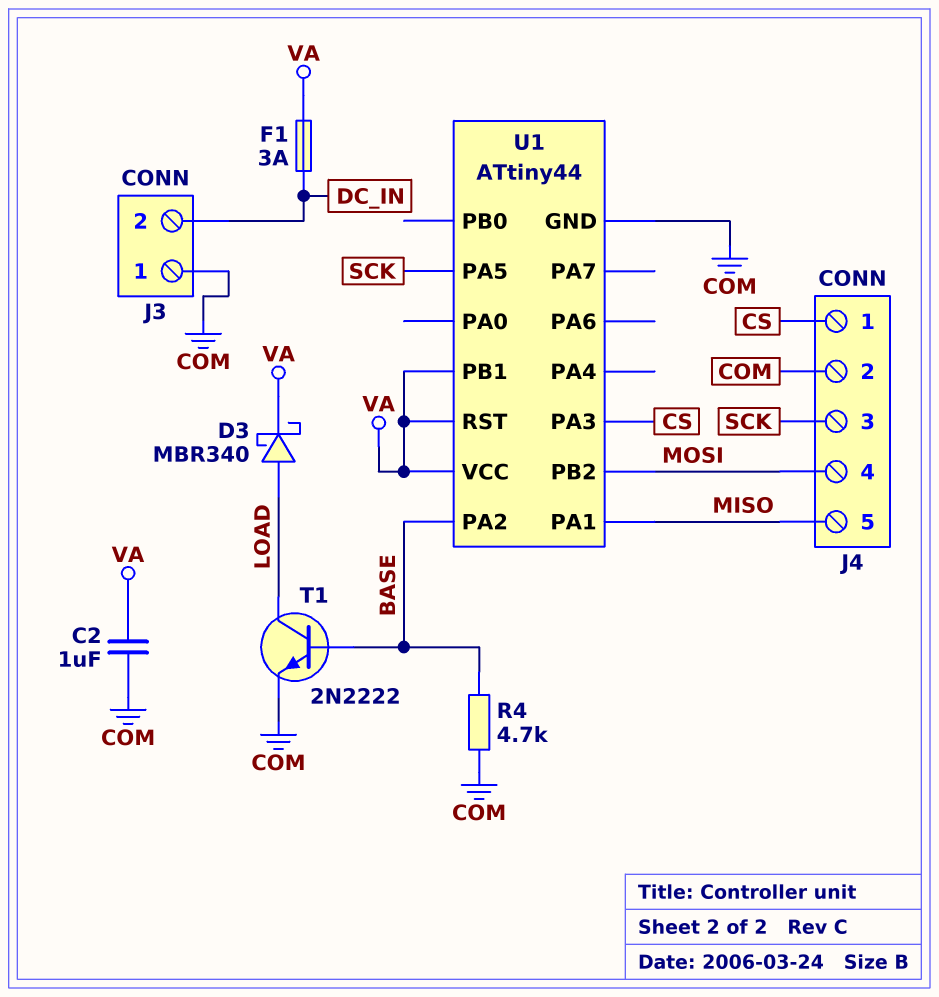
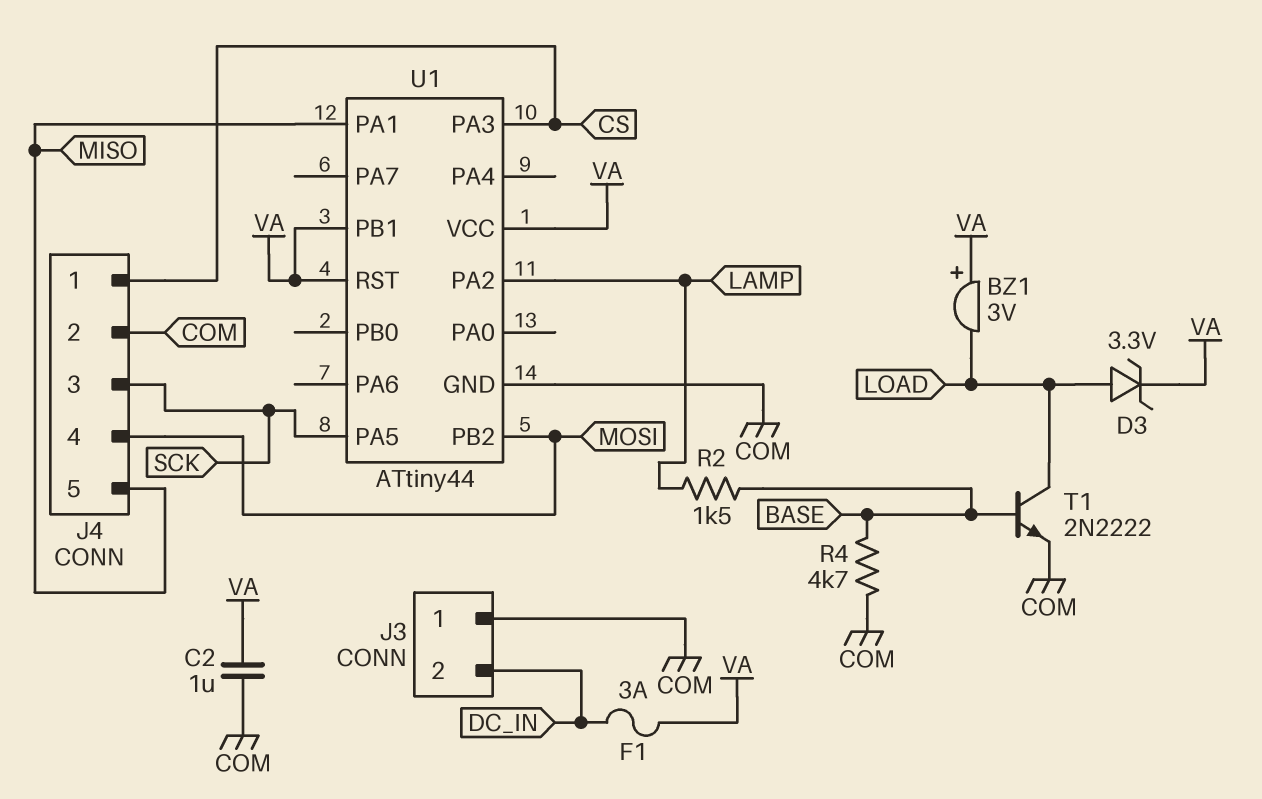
BZ1: none -> buzzer 3V (plus VA, minus LOAD)
D3: schottky MBR340 (A LOAD, K VA) -> zener 3.3V (A LOAD, K VA)
R2: none -> 1.5k (BASE, LAMP)
U1 pin PA2: BASE -> LAMP

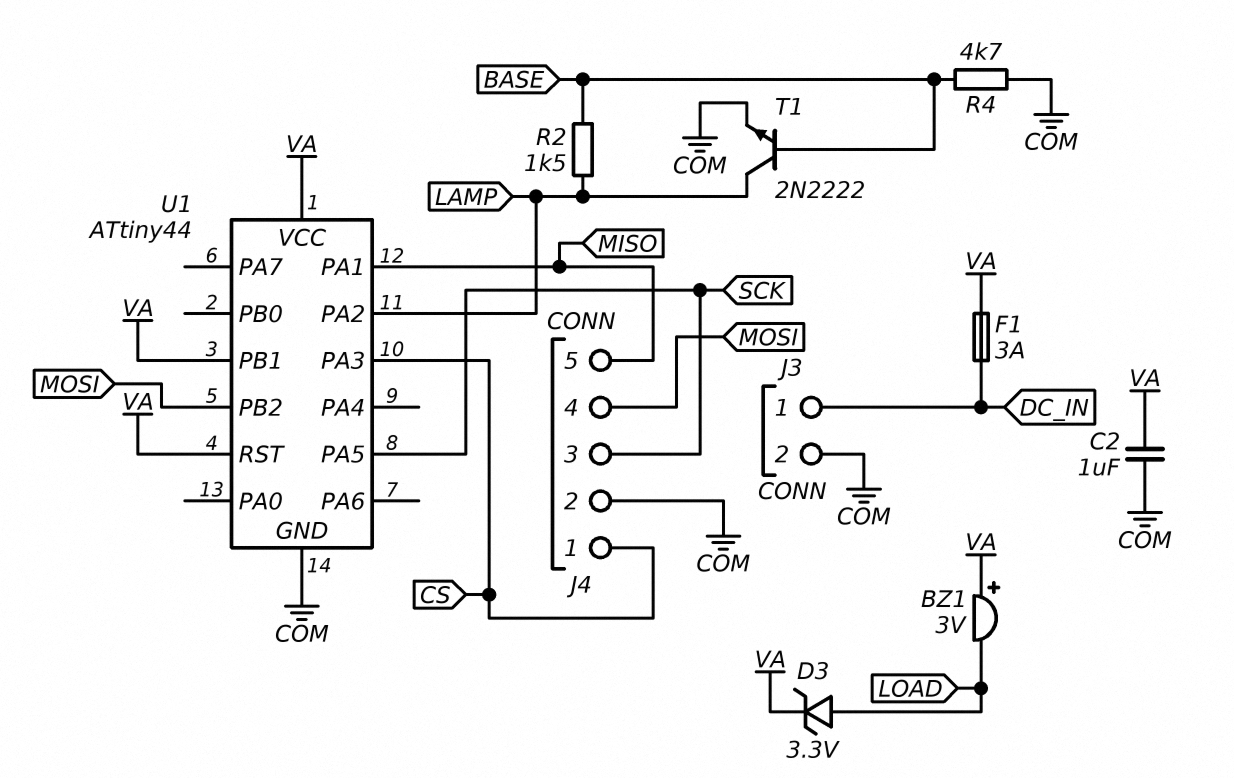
J3 pin 1: COM -> DC_IN
J3 pin 2: DC_IN -> COM
T1: NPN 2N2222 (B BASE, C LOAD, E COM) -> NPN 2N2222 (B BASE, C LAMP, E COM)

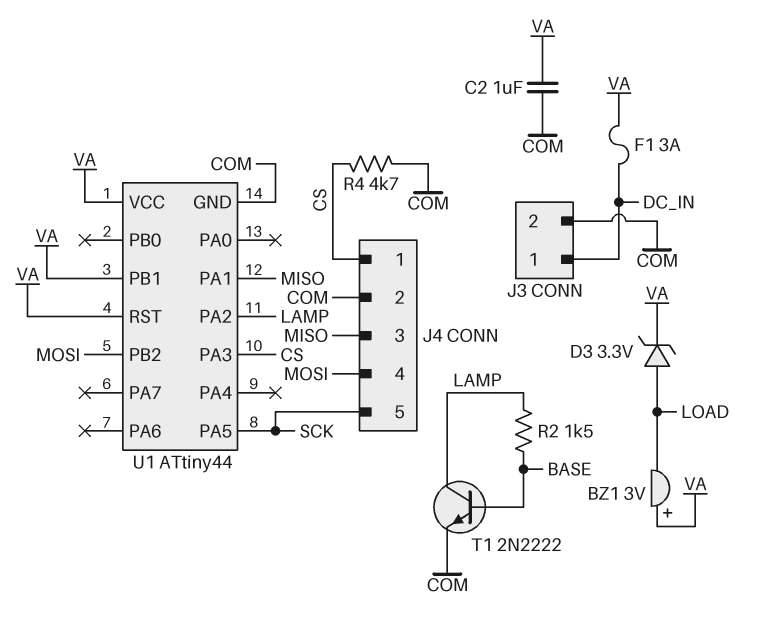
J4 pin 3: SCK -> MISO
J4 pin 5: MISO -> SCK
R4: 4.7k (BASE, COM) -> 4.7k (COM, CS)

